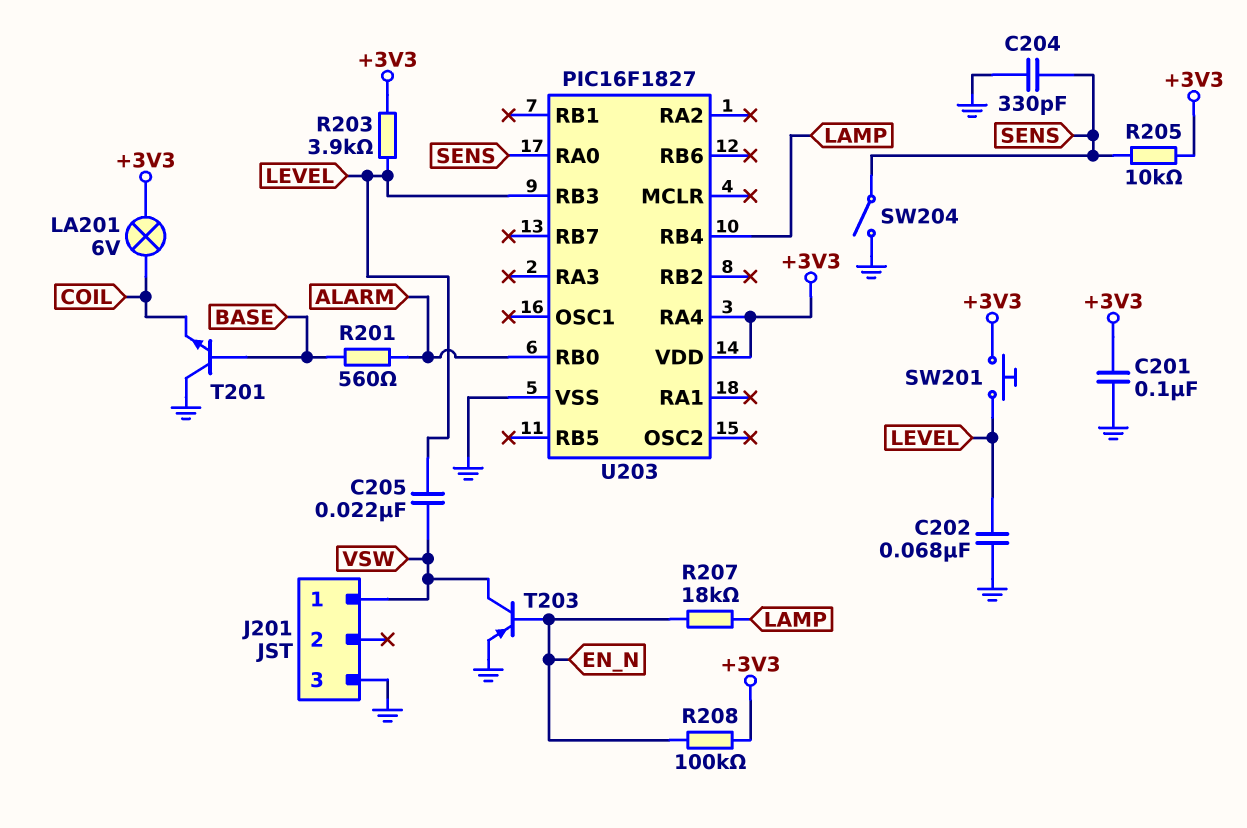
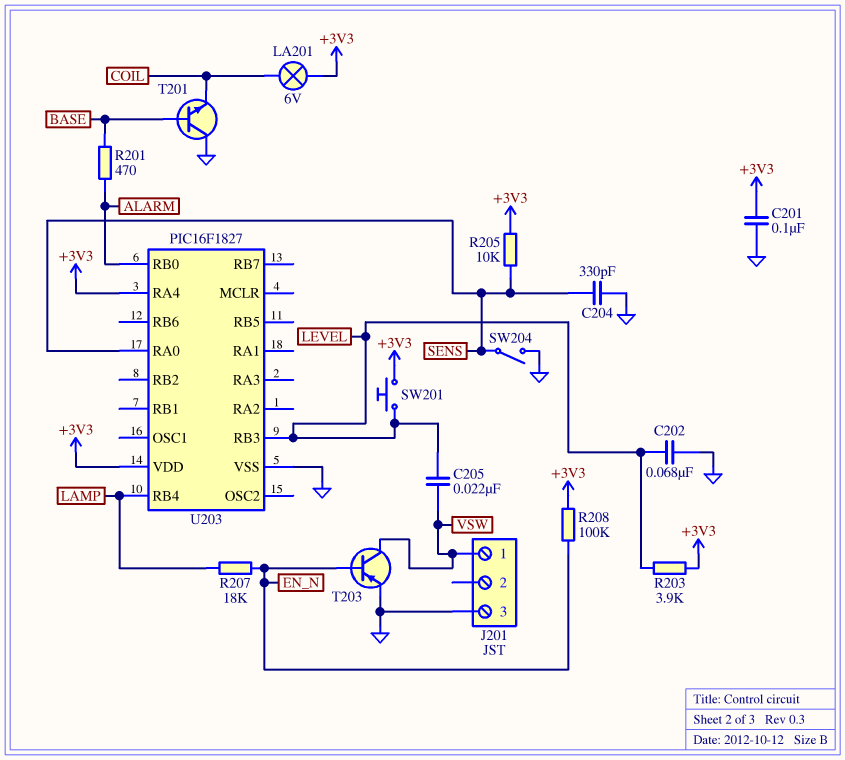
R201: 560 (ALARM, BASE) -> 470 (ALARM, BASE)

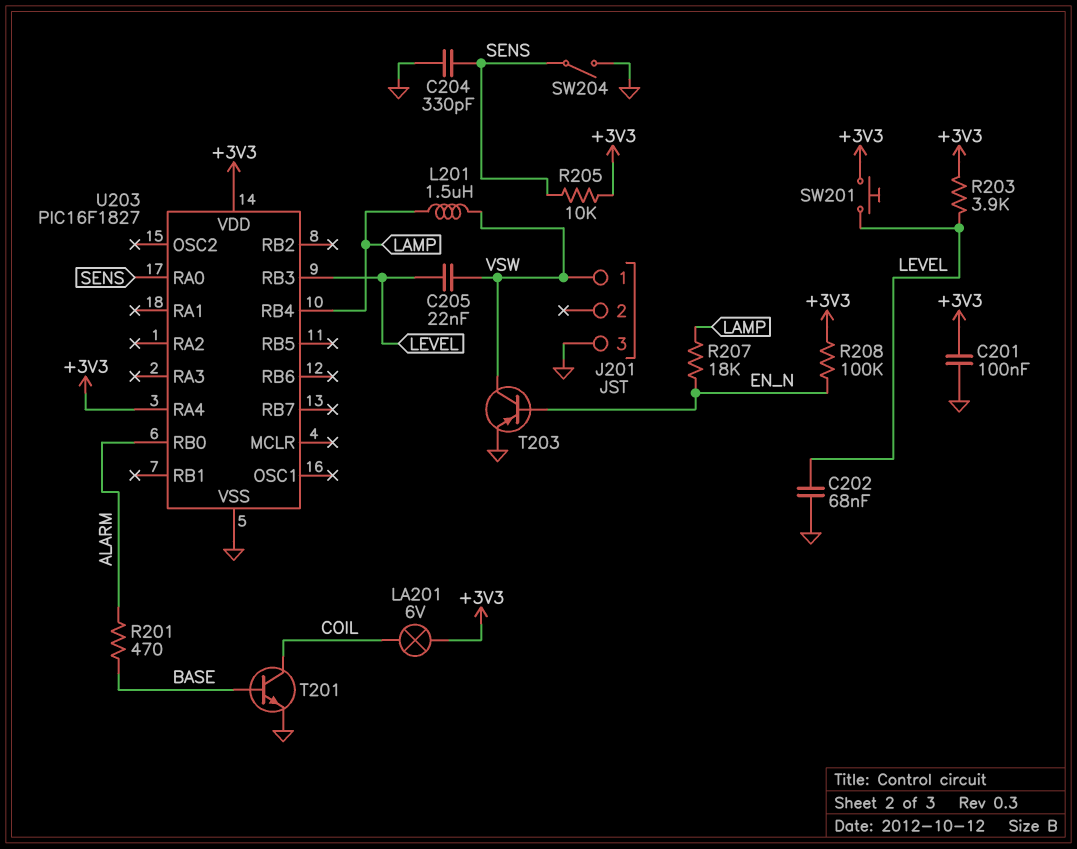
L201: none -> 1.5uH (LAMP, VSW)
T201: NPN (B BASE, C GND, E COIL) -> NPN (B BASE, C COIL, E GND)

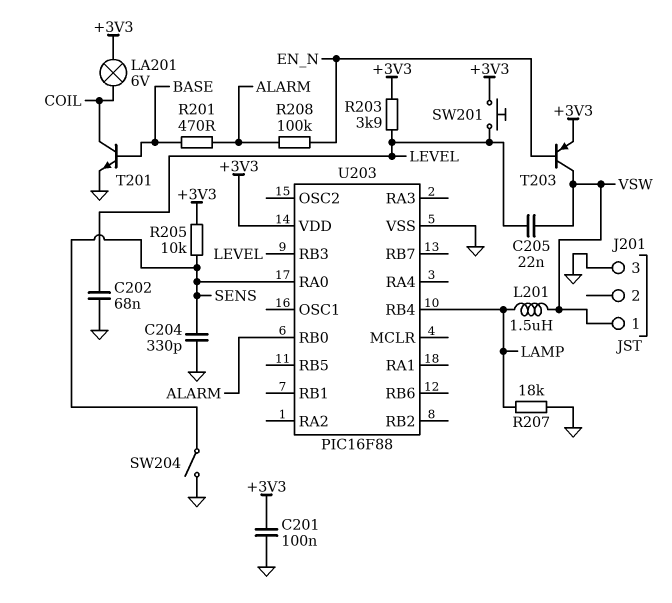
R207: 18k (EN_N, LAMP) -> 18k (GND, LAMP)
R208: 100k (+3V3, EN_N) -> 100k (ALARM, EN_N)
T203: PNP (B EN_N, C VSW, E GND) -> PNP (B EN_N, C VSW, E +3V3)
U203: PIC16F1827 -> PIC16F88
U203 pin RA4: +3V3 -> none

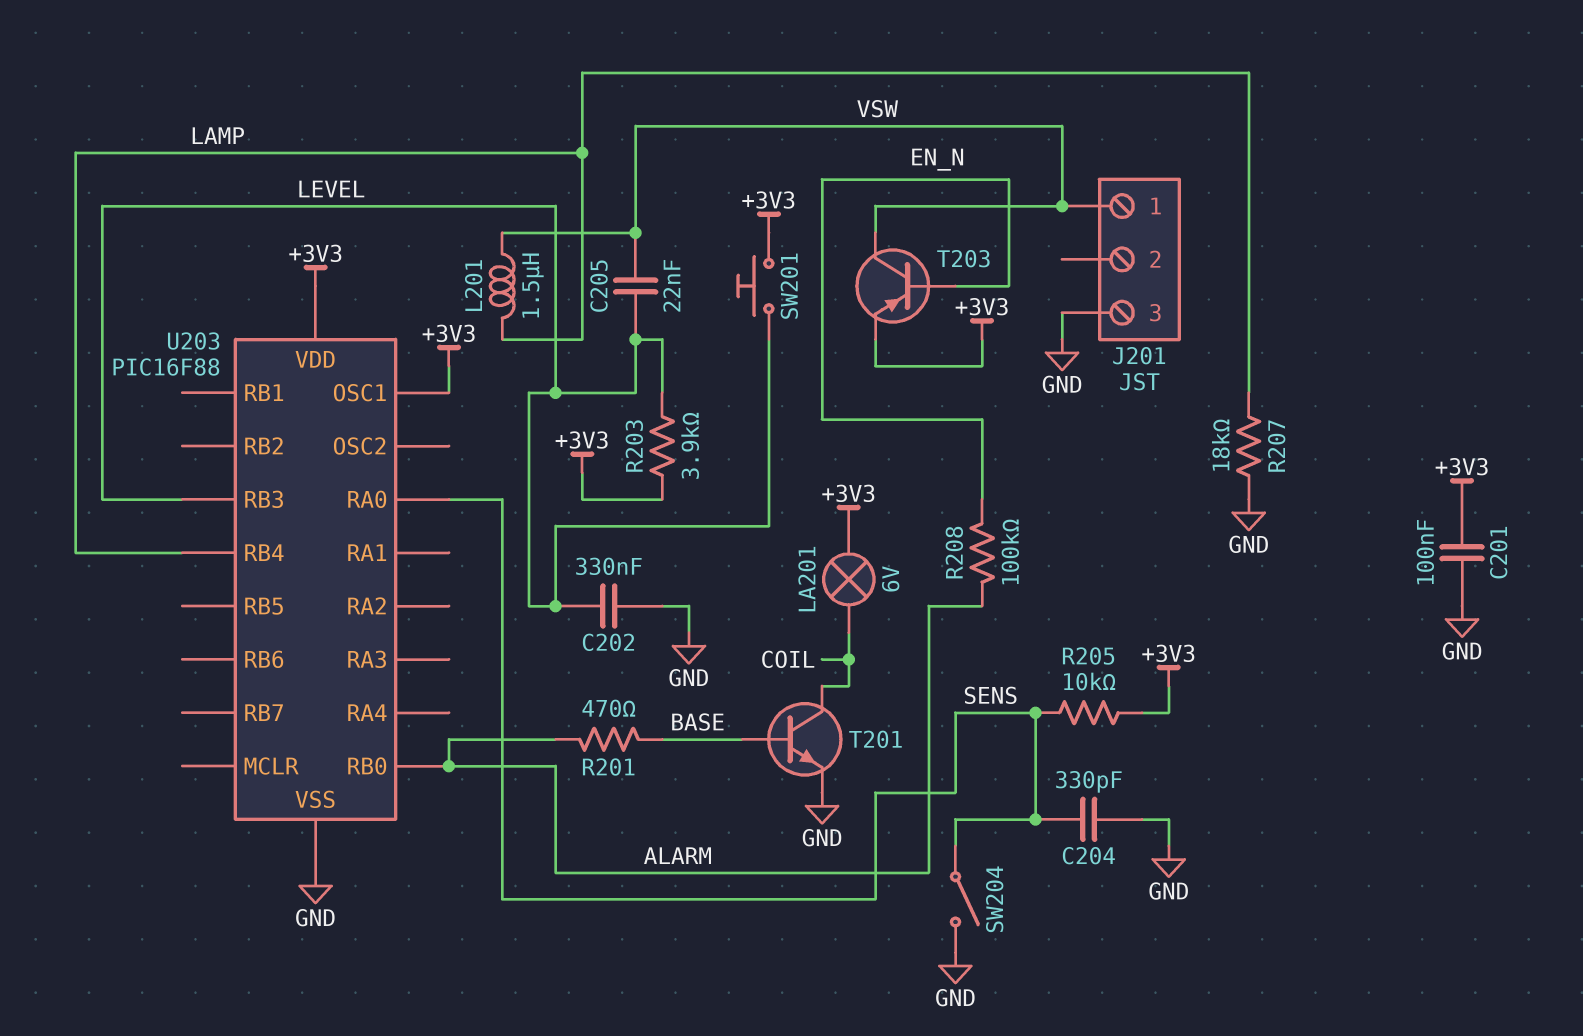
C202: 68nF (GND, LEVEL) -> 330nF (GND, LEVEL)
U203 pin OSC1: none -> +3V3

